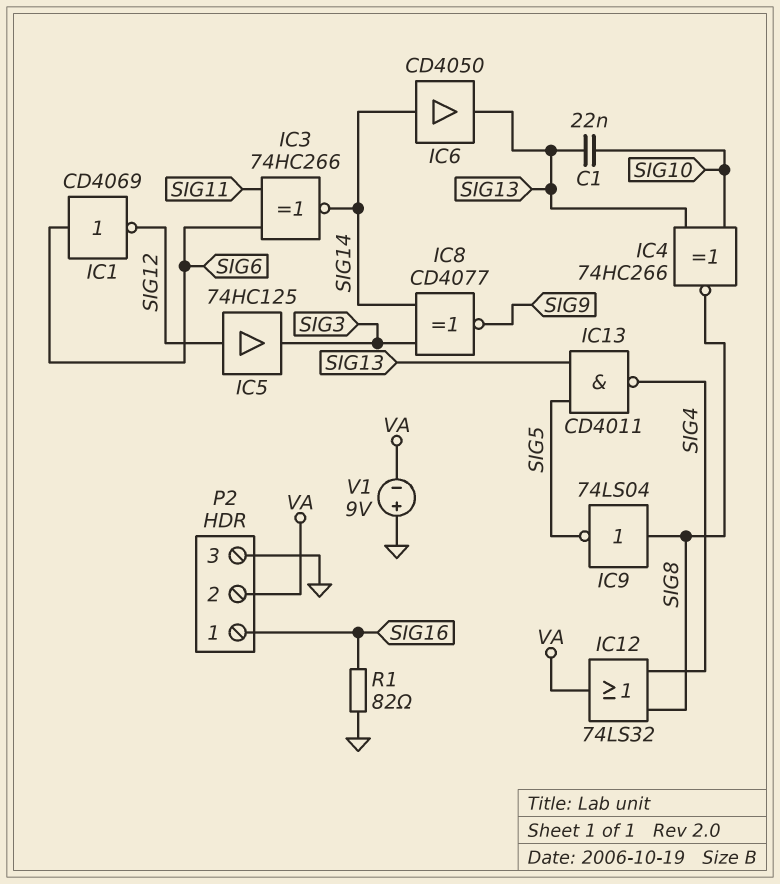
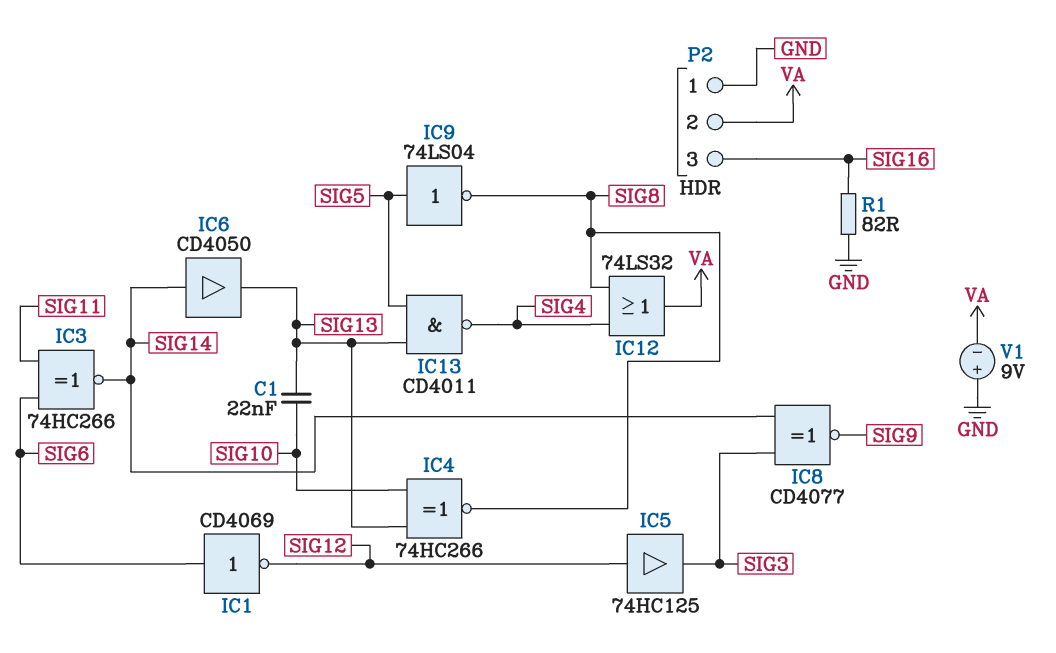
IC9: NOT 74LS04 (in SIG8, out SIG5) -> NOT 74LS04 (in SIG5, out SIG8)
P2 pin 1: SIG16 -> GND
P2 pin 3: GND -> SIG16

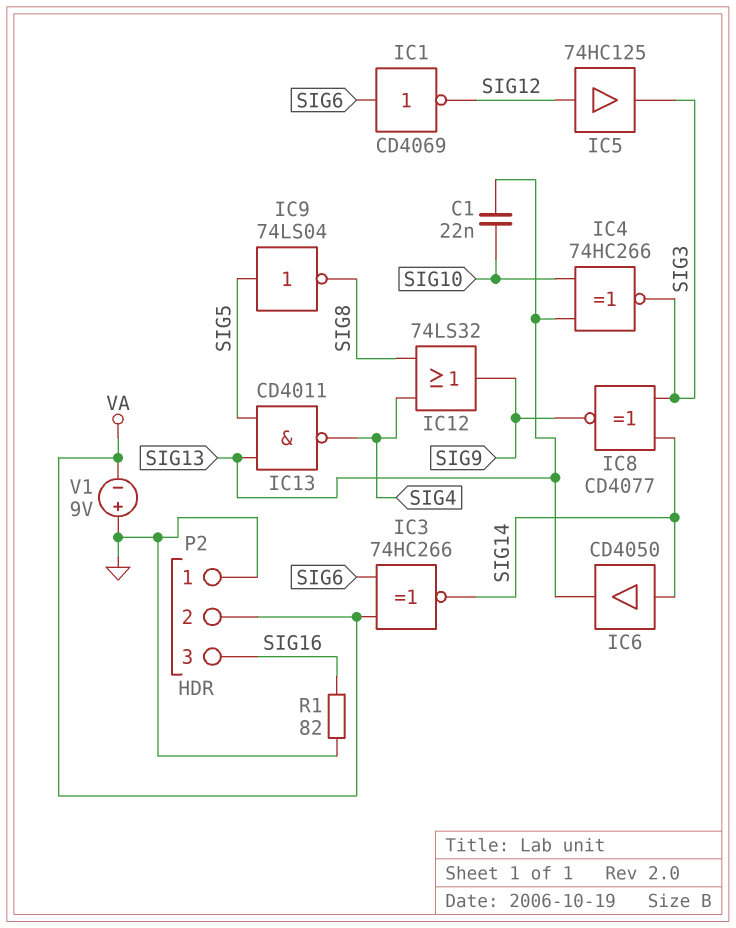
IC3: XNOR 74HC266 (in SIG6, in SIG11, out SIG14) -> XNOR 74HC266 (in SIG6, in VA, out SIG14)
IC4: XNOR 74HC266 (in SIG10, in SIG13, out SIG8) -> XNOR 74HC266 (in SIG10, in SIG13, out SIG3)
IC12: OR 74LS32 (in SIG4, in SIG8, out VA) -> OR 74LS32 (in SIG4, in SIG8, out SIG9)

